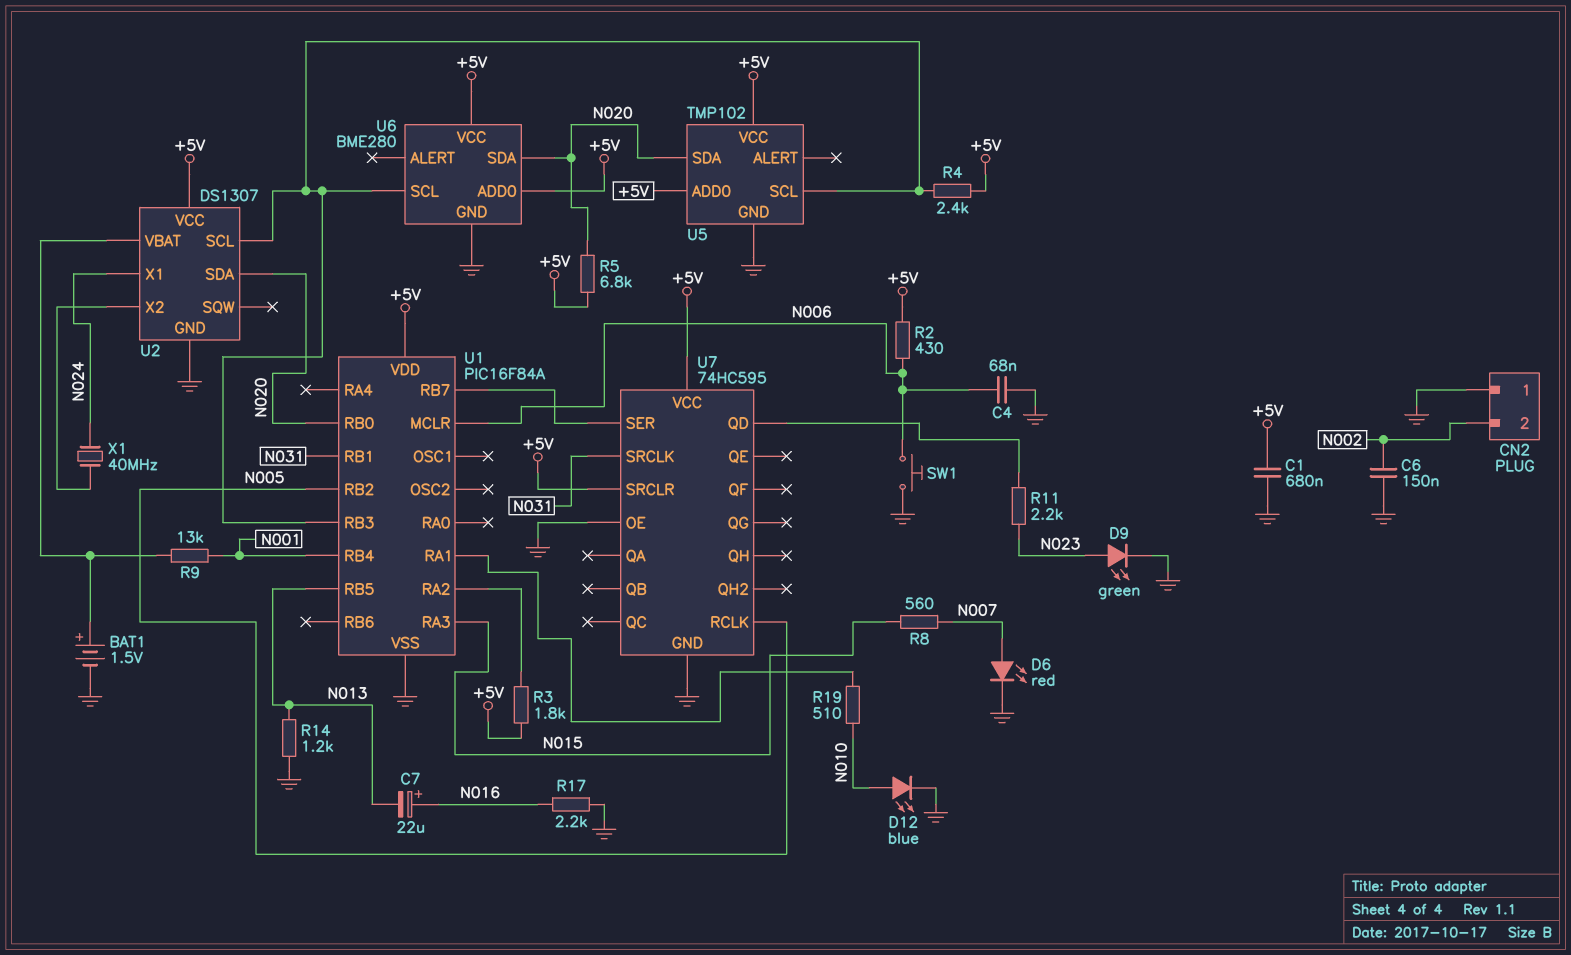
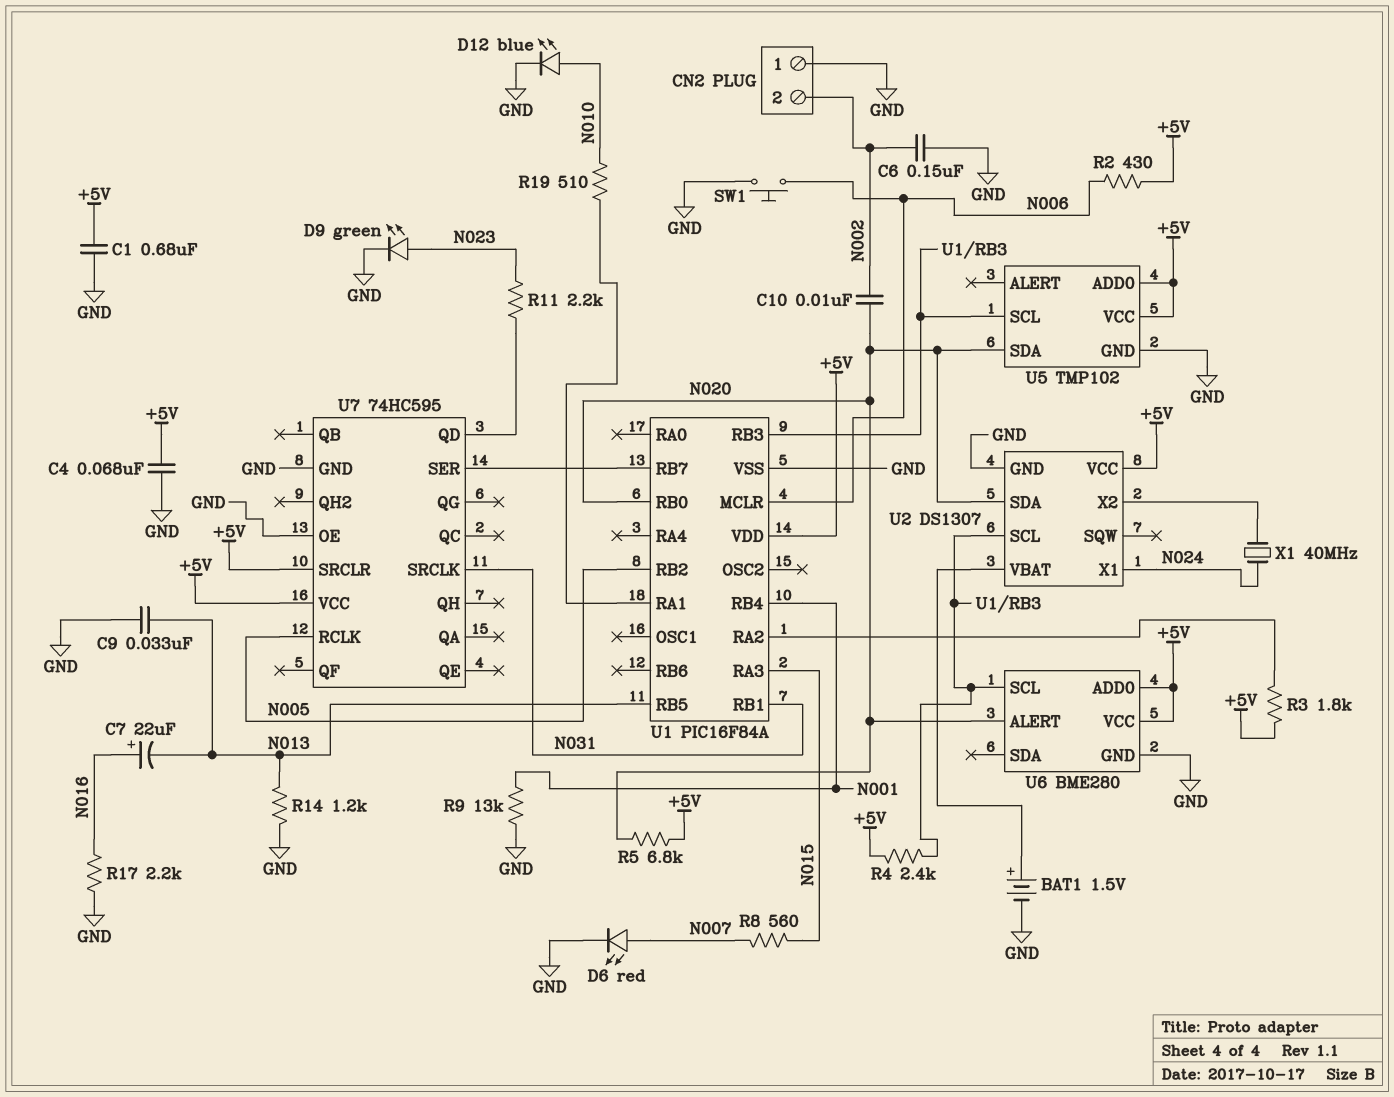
C4: 68nF (GND, N006) -> 68nF (+5V, GND)
C9: none -> 33nF (GND, N013)
C10: none -> 10nF (N002, N020)
R9: 13k (N001, U2/VBAT) -> 13k (GND, N001)
U6 pin ALERT: none -> N020
U6 pin SDA: N020 -> none

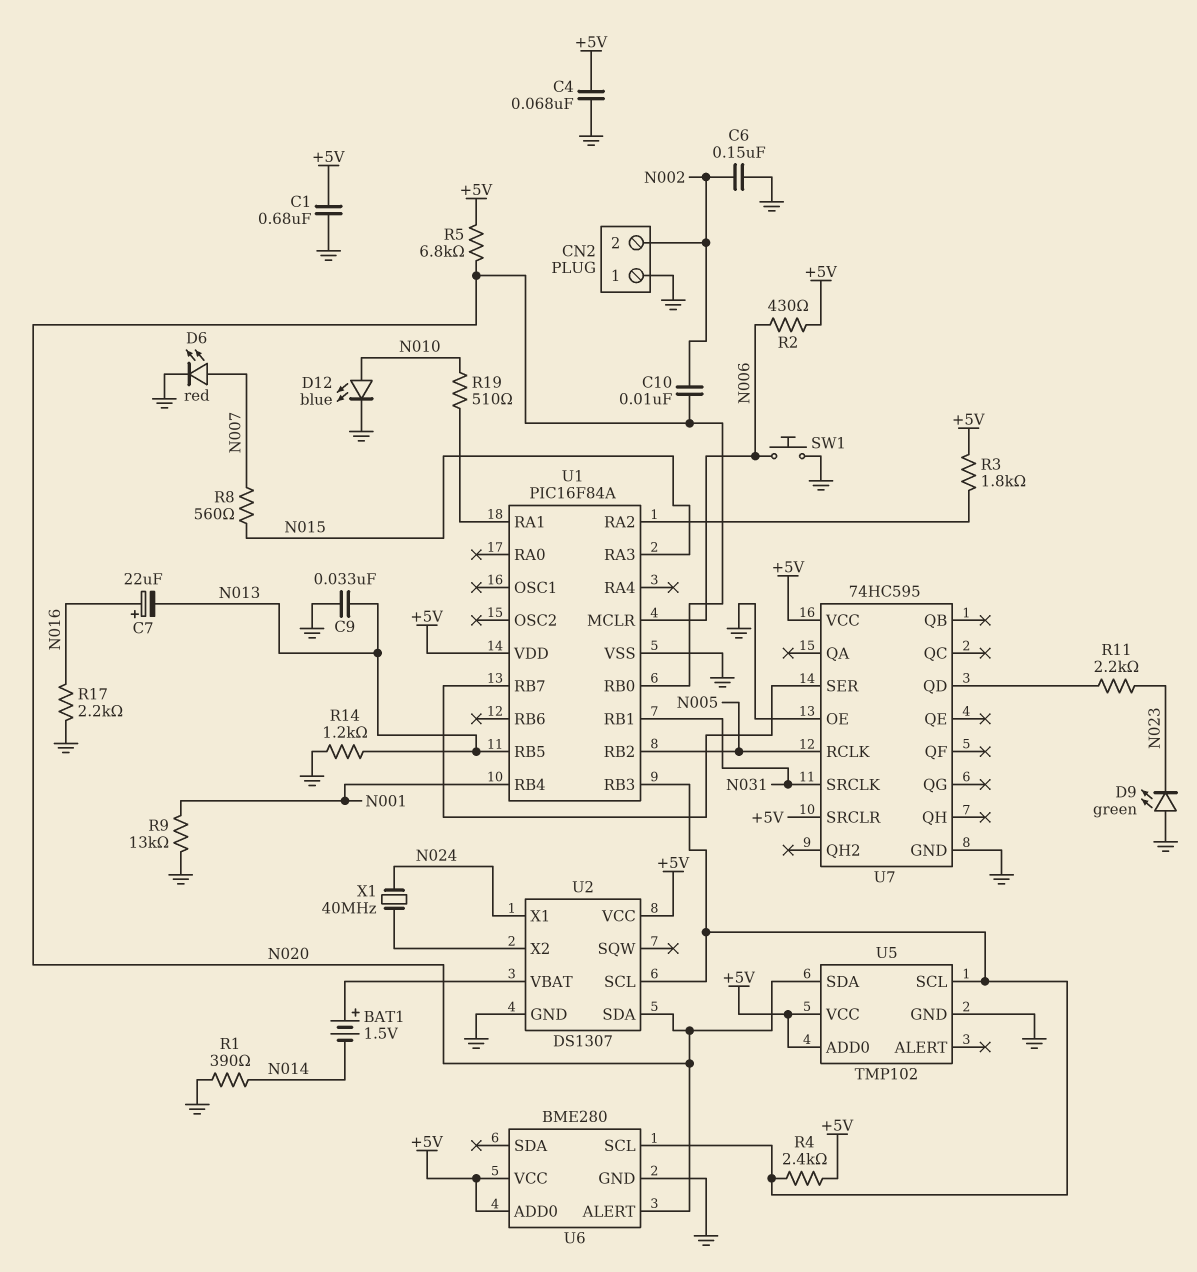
BAT1: 1.5V (plus U2/VBAT, minus GND) -> 1.5V (plus U2/VBAT, minus N014)
D9: LED green (A N023, K GND) -> LED green (A GND, K N023)
R1: none -> 390 (GND, N014)

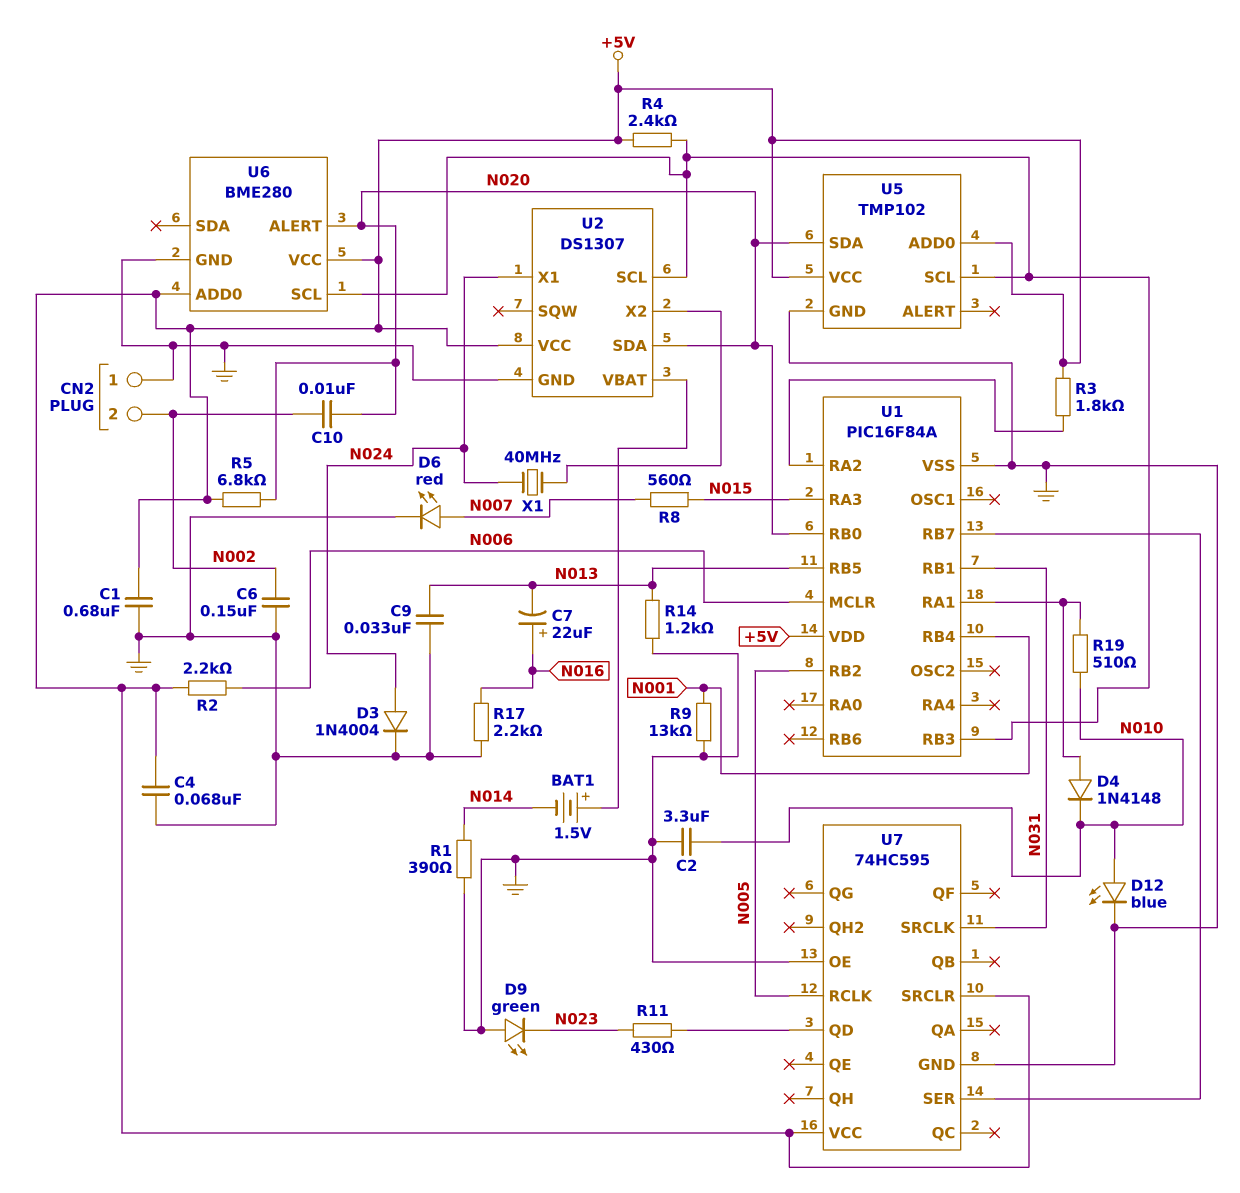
C2: none -> 3.3uF (GND, N010)
D3: none -> diode 1N4004 (A N024, K GND)
D4: none -> diode 1N4148 (A U1/RA1, K N010)
R2: 430 (+5V, N006) -> 2.2k (+5V, N006)
R11: 2.2k (N023, U7/QD) -> 430 (N023, U7/QD)
SW1: button (GND, N006) -> none

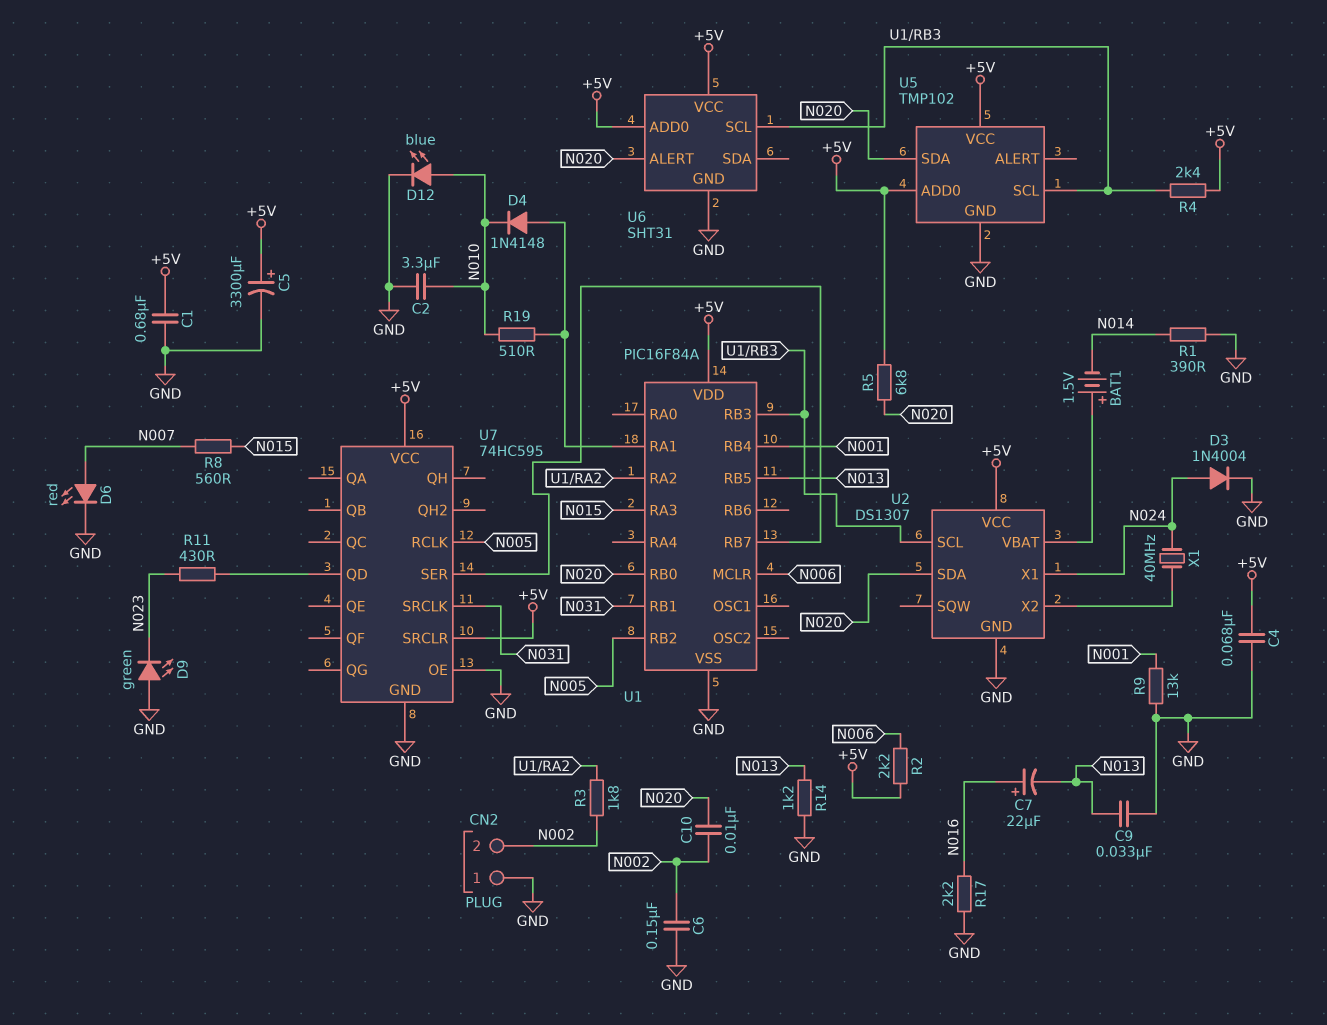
C5: none -> 3300uF (plus +5V, minus GND)
R3: 1.8k (+5V, U1/RA2) -> 1.8k (N002, U1/RA2)
U6: BME280 -> SHT31

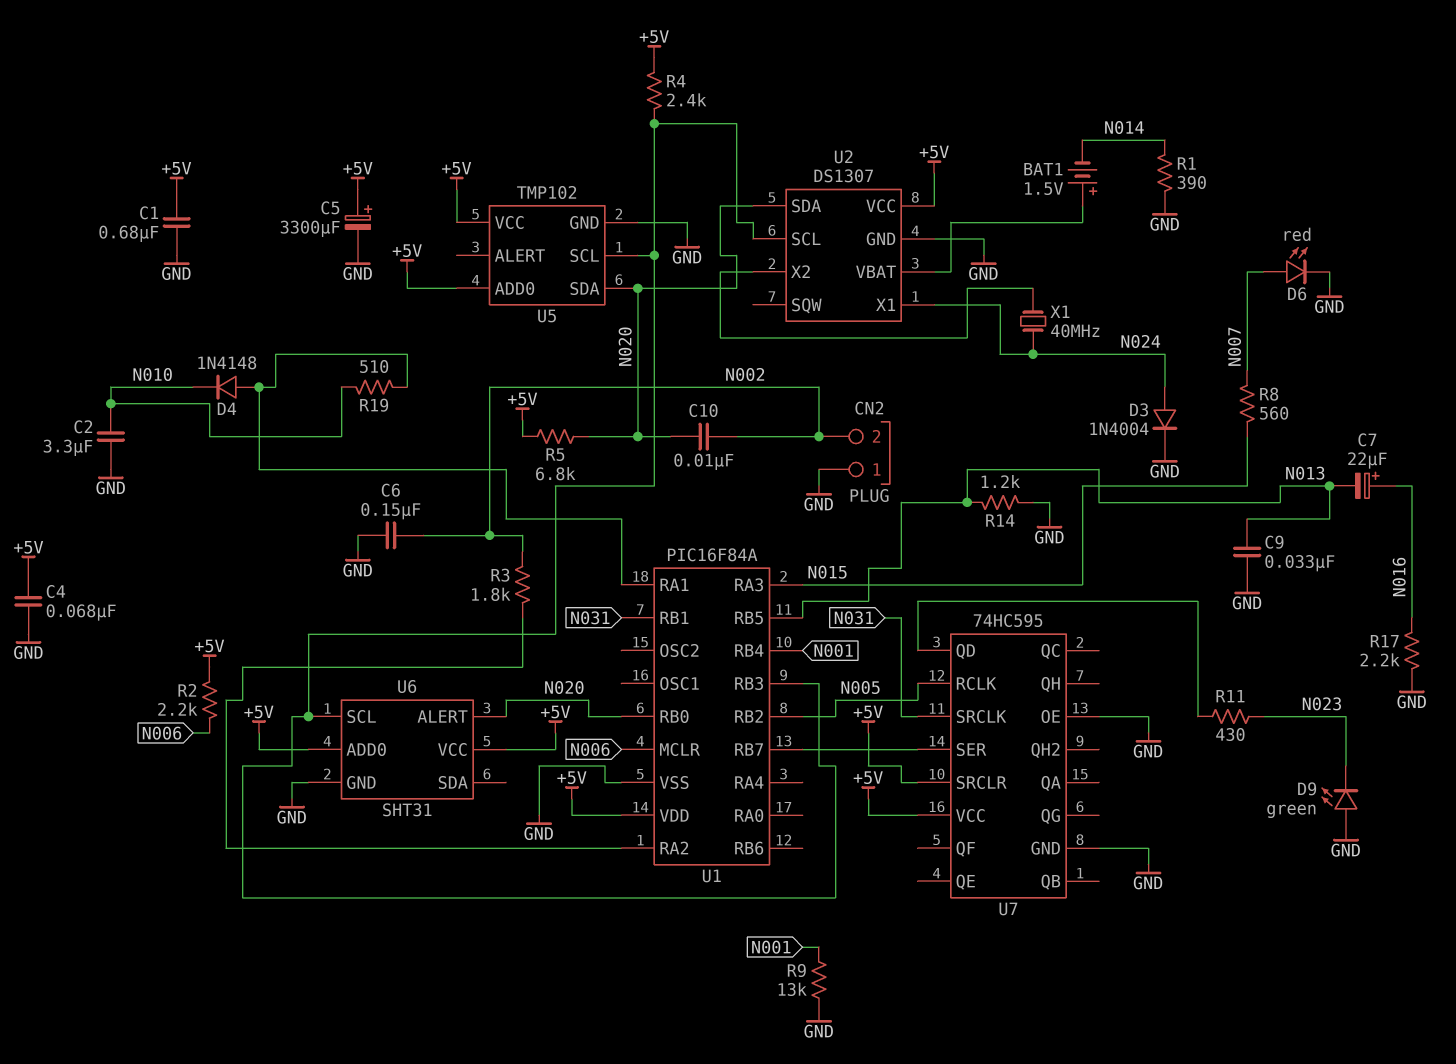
D12: LED blue (A N010, K GND) -> none

